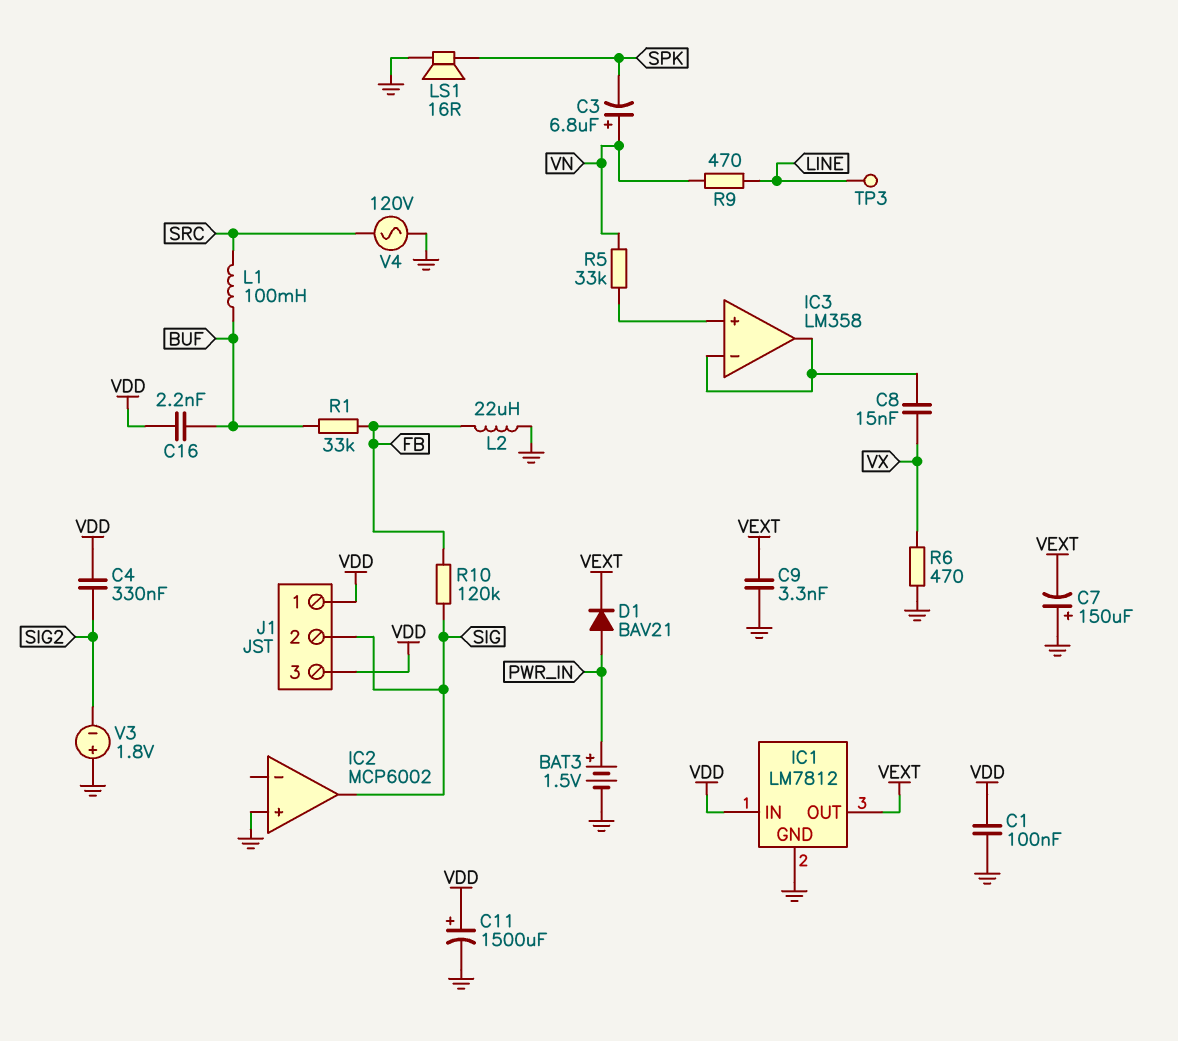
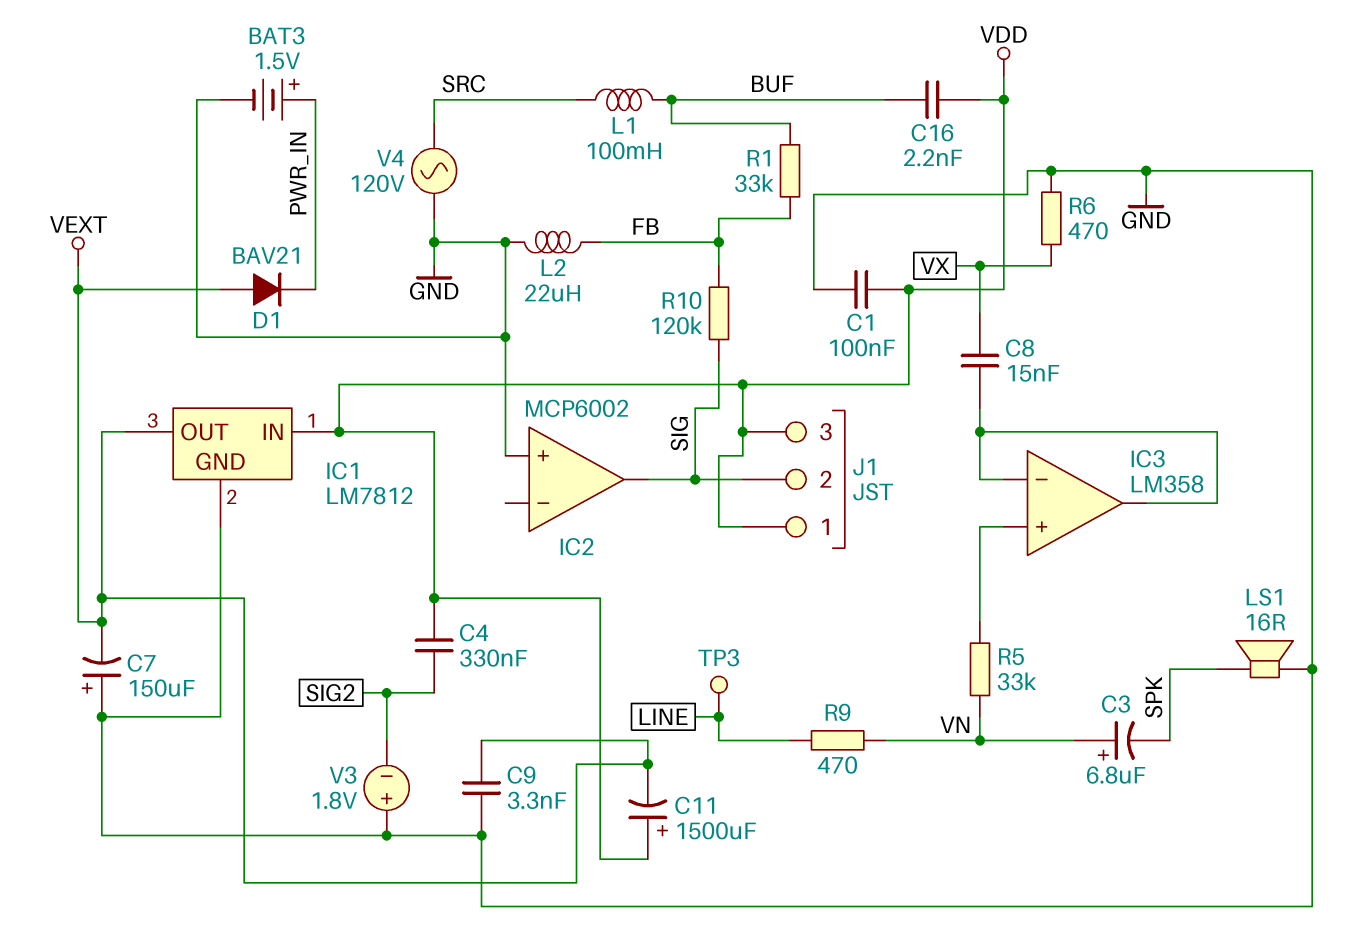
C11: 1500uF (plus VDD, minus GND) -> 1500uF (plus VDD, minus VEXT)
D1: diode BAV21 (A PWR_IN, K VEXT) -> diode BAV21 (A VEXT, K PWR_IN)

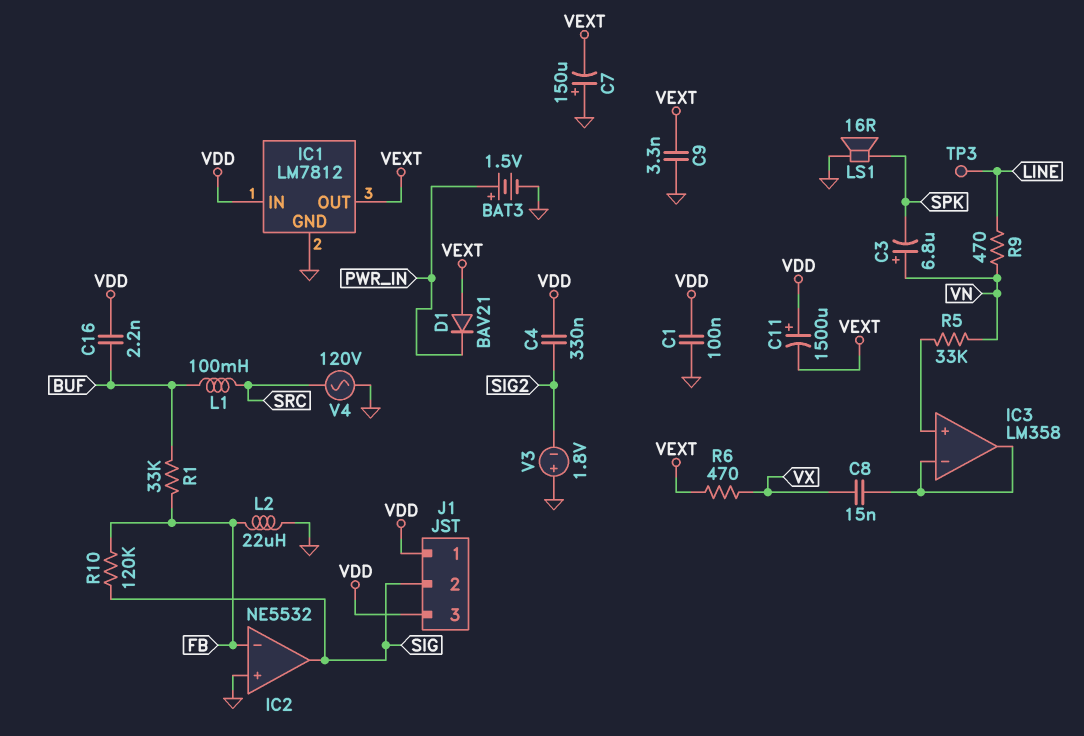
IC2: MCP6002 -> NE5532
IC2 pin in-: none -> FB
R6: 470 (GND, VX) -> 470 (VEXT, VX)

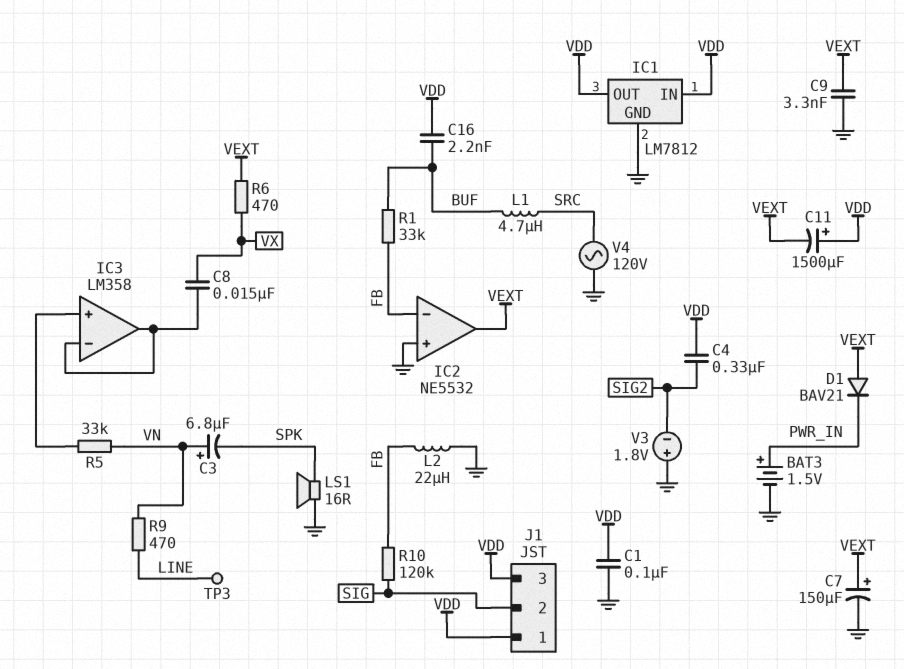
C7: 150uF (plus GND, minus VEXT) -> 150uF (plus VEXT, minus GND)
IC1 pin OUT: VEXT -> VDD
IC2 pin out: SIG -> VEXT
L1: 100mH (BUF, SRC) -> 4.7uH (BUF, SRC)

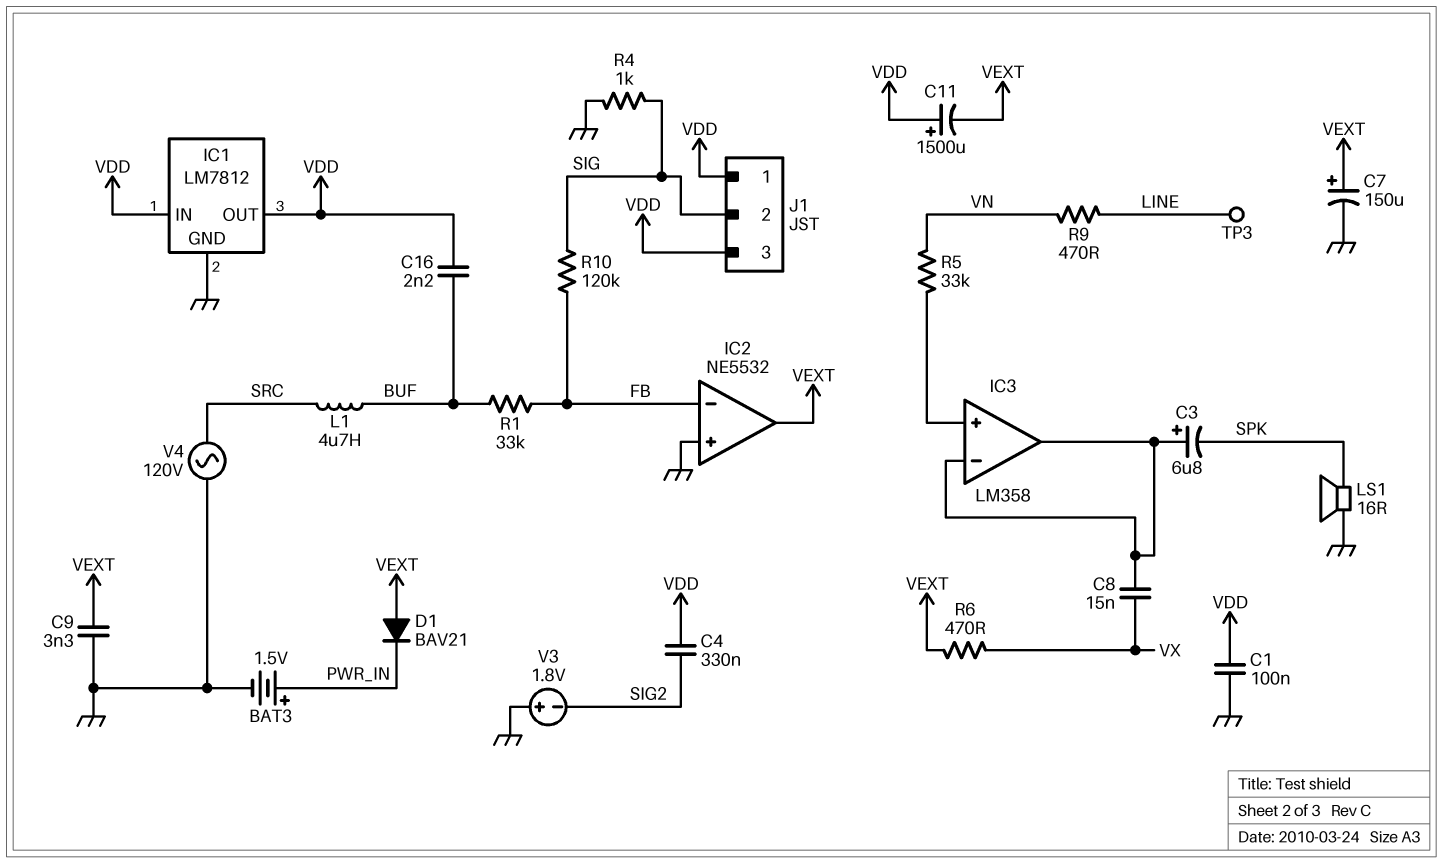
C3: 6.8uF (plus VN, minus SPK) -> 6.8uF (plus IC3/in-, minus SPK)
L2: 22uH (FB, GND) -> none
R4: none -> 1k (GND, SIG)

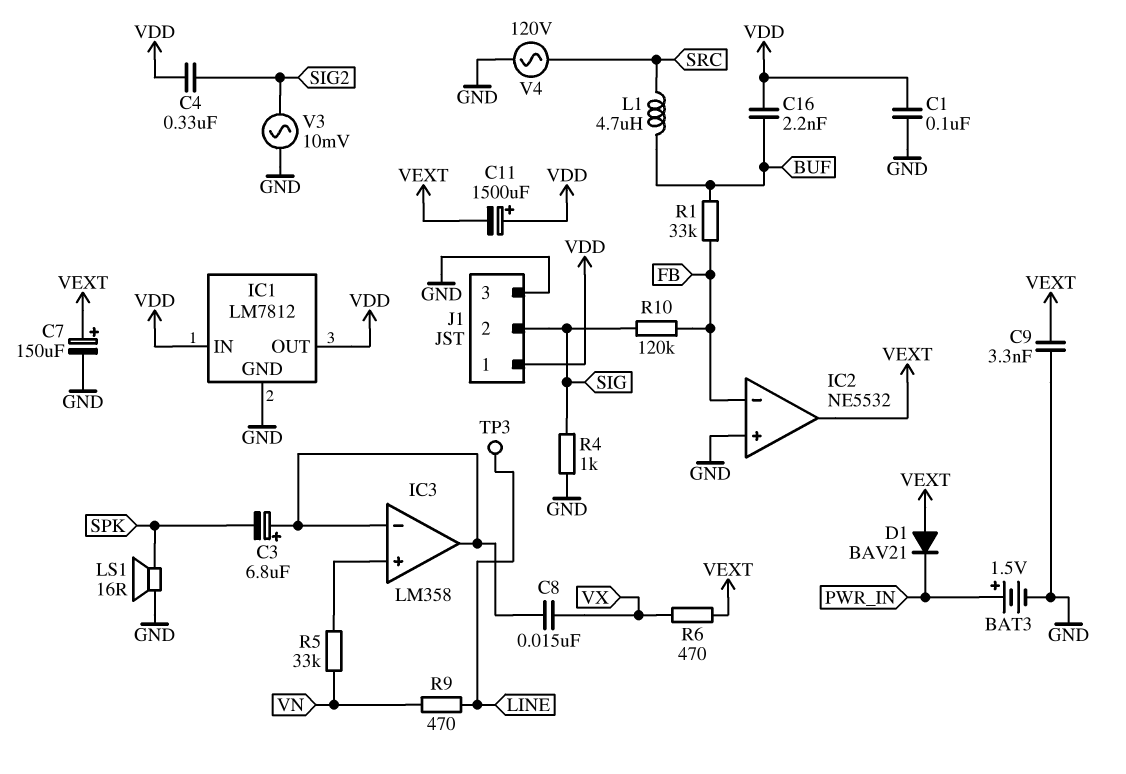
J1 pin 3: VDD -> GND
V3: 1.8V (plus GND, minus SIG2) -> AC 10mV (GND, SIG2)

